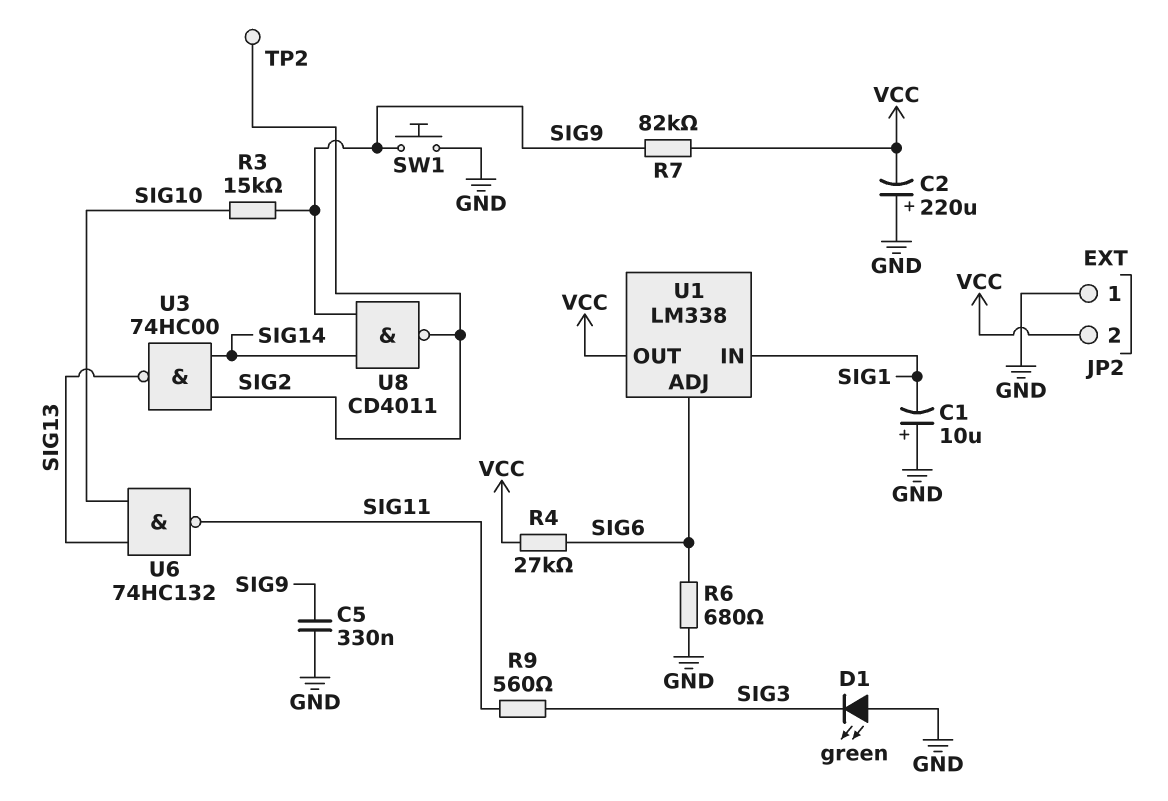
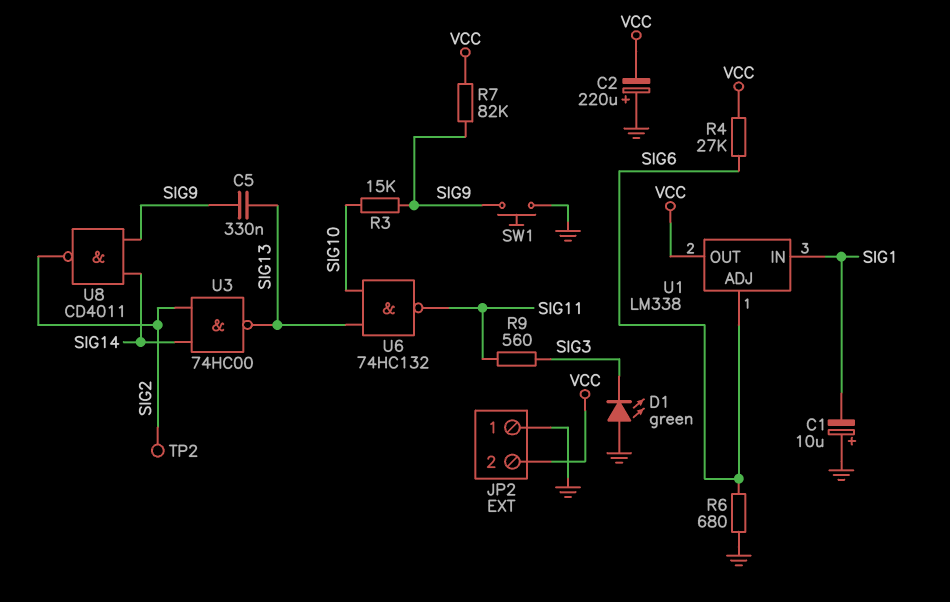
C5: 330nF (GND, SIG9) -> 330nF (SIG9, SIG13)

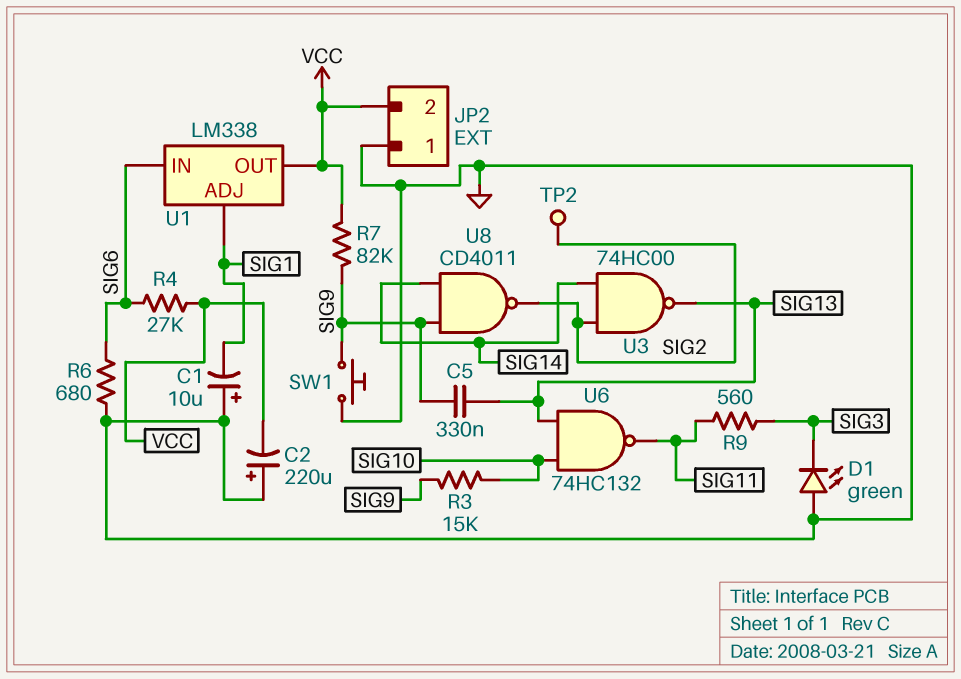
U1 pin ADJ: SIG6 -> SIG1
U1 pin IN: SIG1 -> SIG6

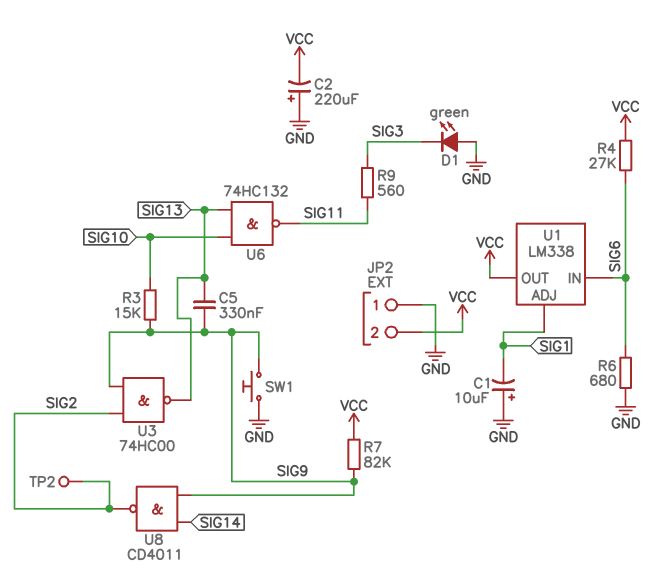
U3: NAND 74HC00 (in SIG2, in SIG14, out SIG13) -> NAND 74HC00 (in SIG2, in SIG9, out SIG13)

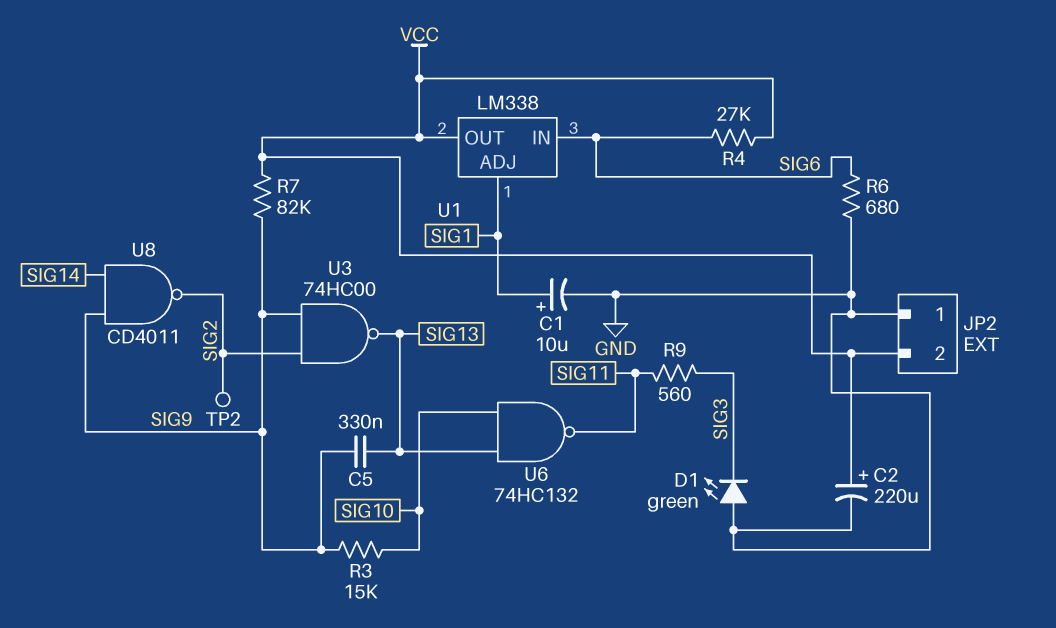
C1: 10uF (plus GND, minus SIG1) -> 10uF (plus SIG1, minus GND)
C2: 220uF (plus GND, minus VCC) -> 220uF (plus VCC, minus GND)
SW1: button (GND, SIG9) -> none

